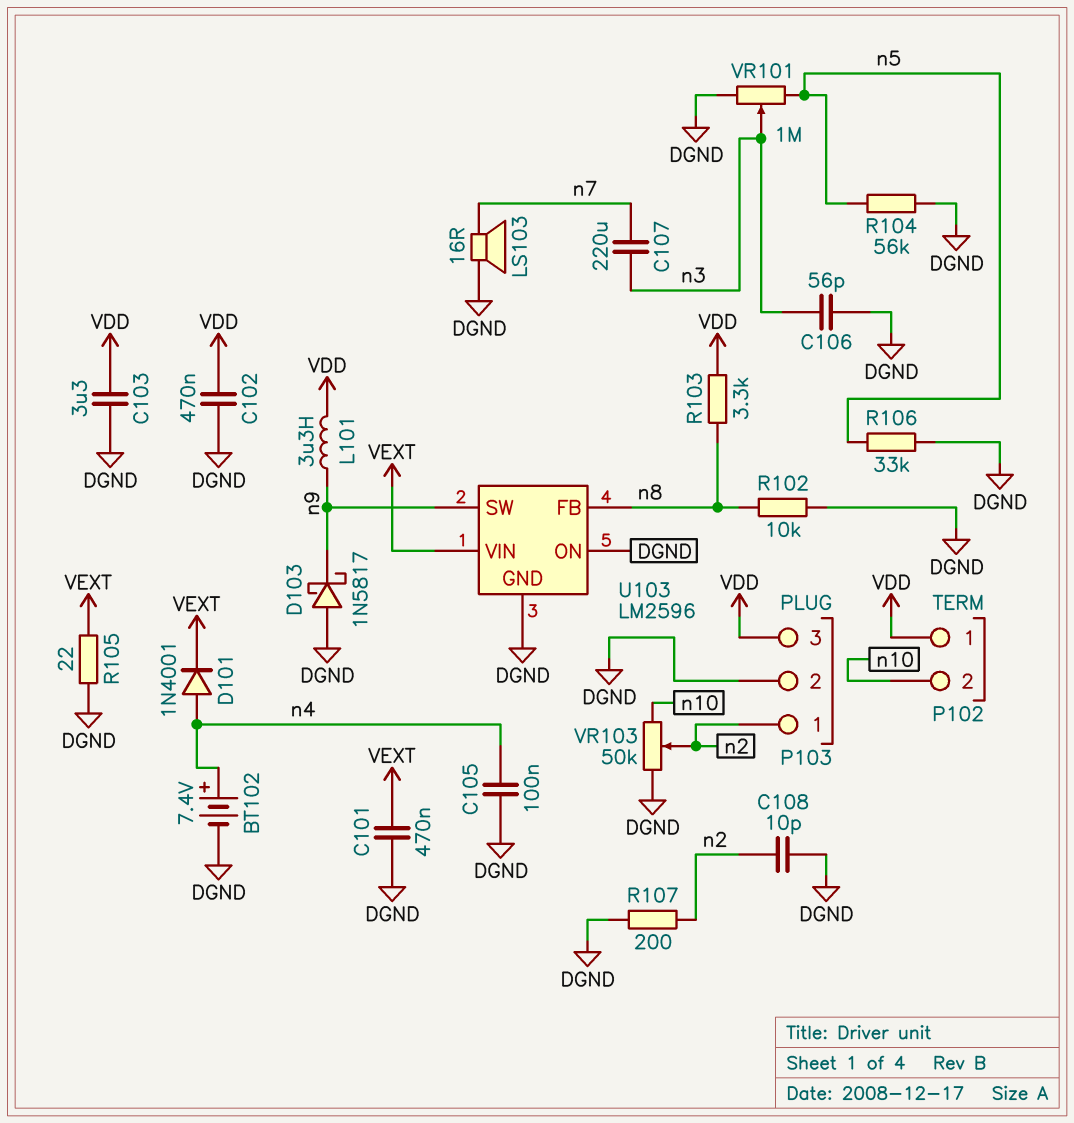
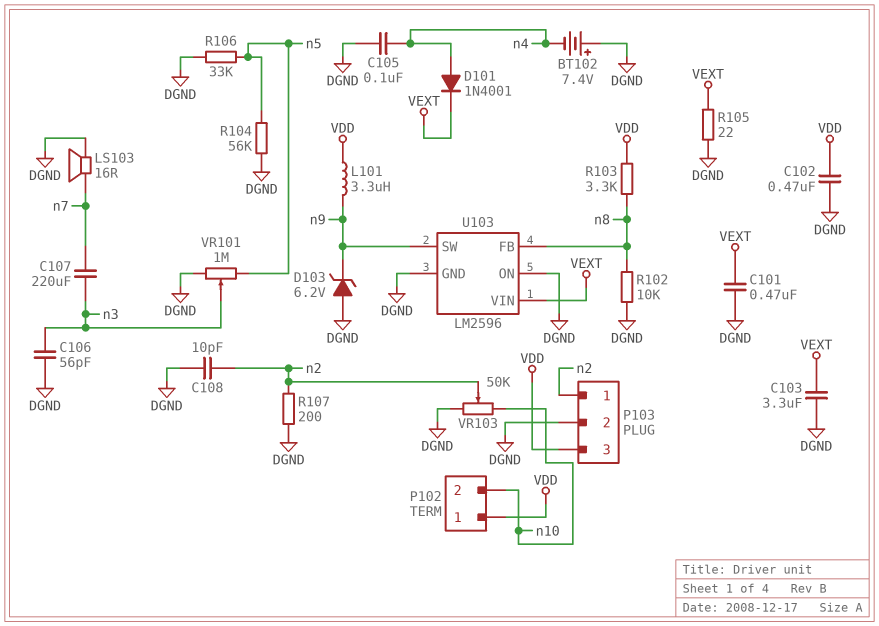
BT102: 7.4V (plus n4, minus DGND) -> 7.4V (plus DGND, minus n4)
C103: 3.3uF (DGND, VDD) -> 3.3uF (DGND, VEXT)
D103: schottky 1N5817 (A DGND, K n9) -> zener 6.2V (A DGND, K n9)

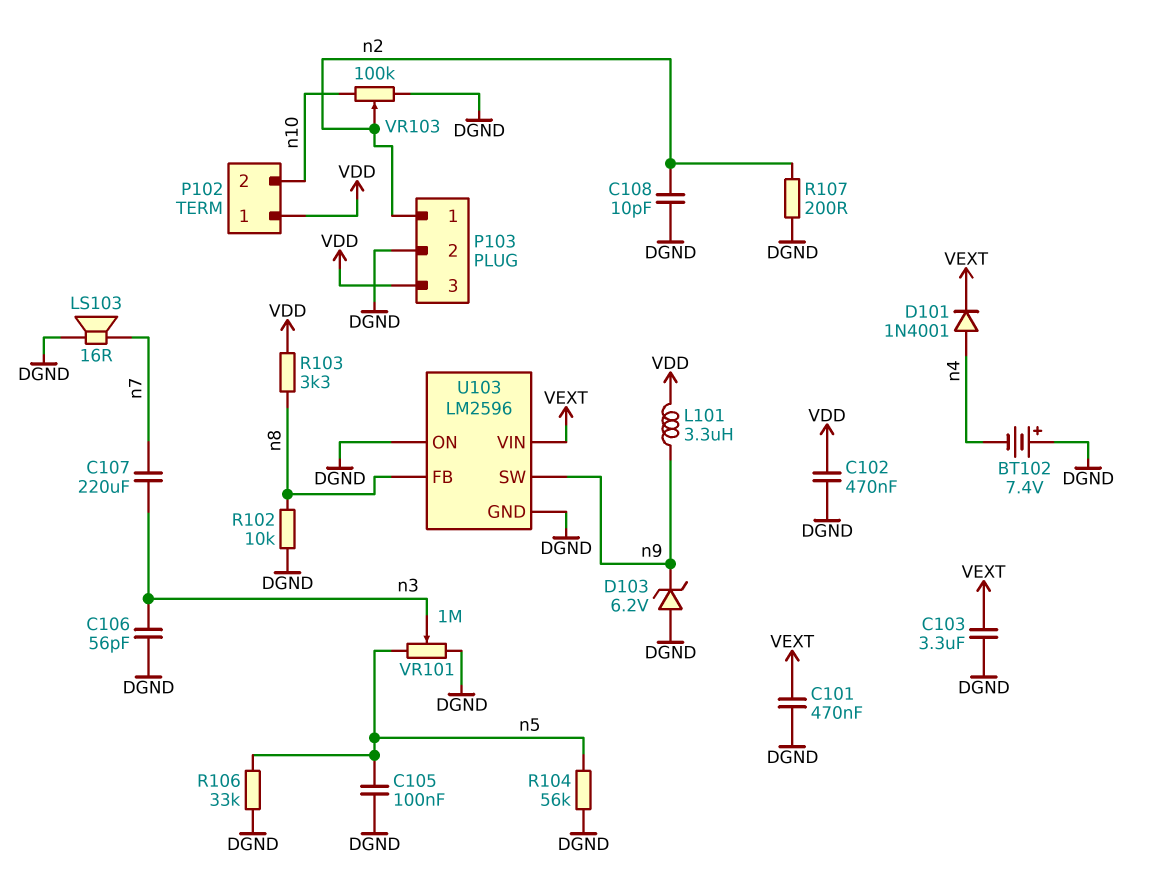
C105: 100nF (DGND, n4) -> 100nF (DGND, n5)
R105: 22 (DGND, VEXT) -> none
VR103: 50k (DGND, n10, wiper n2) -> 100k (DGND, n10, wiper n2)

